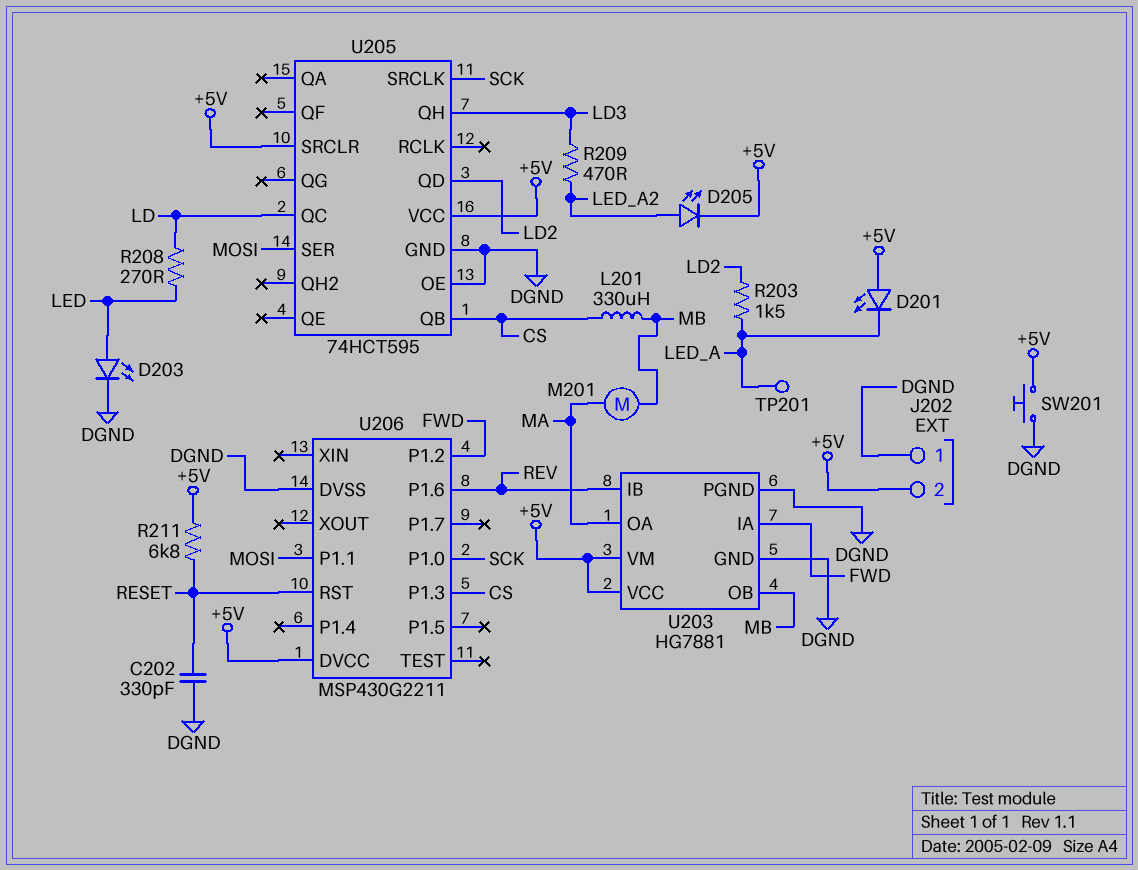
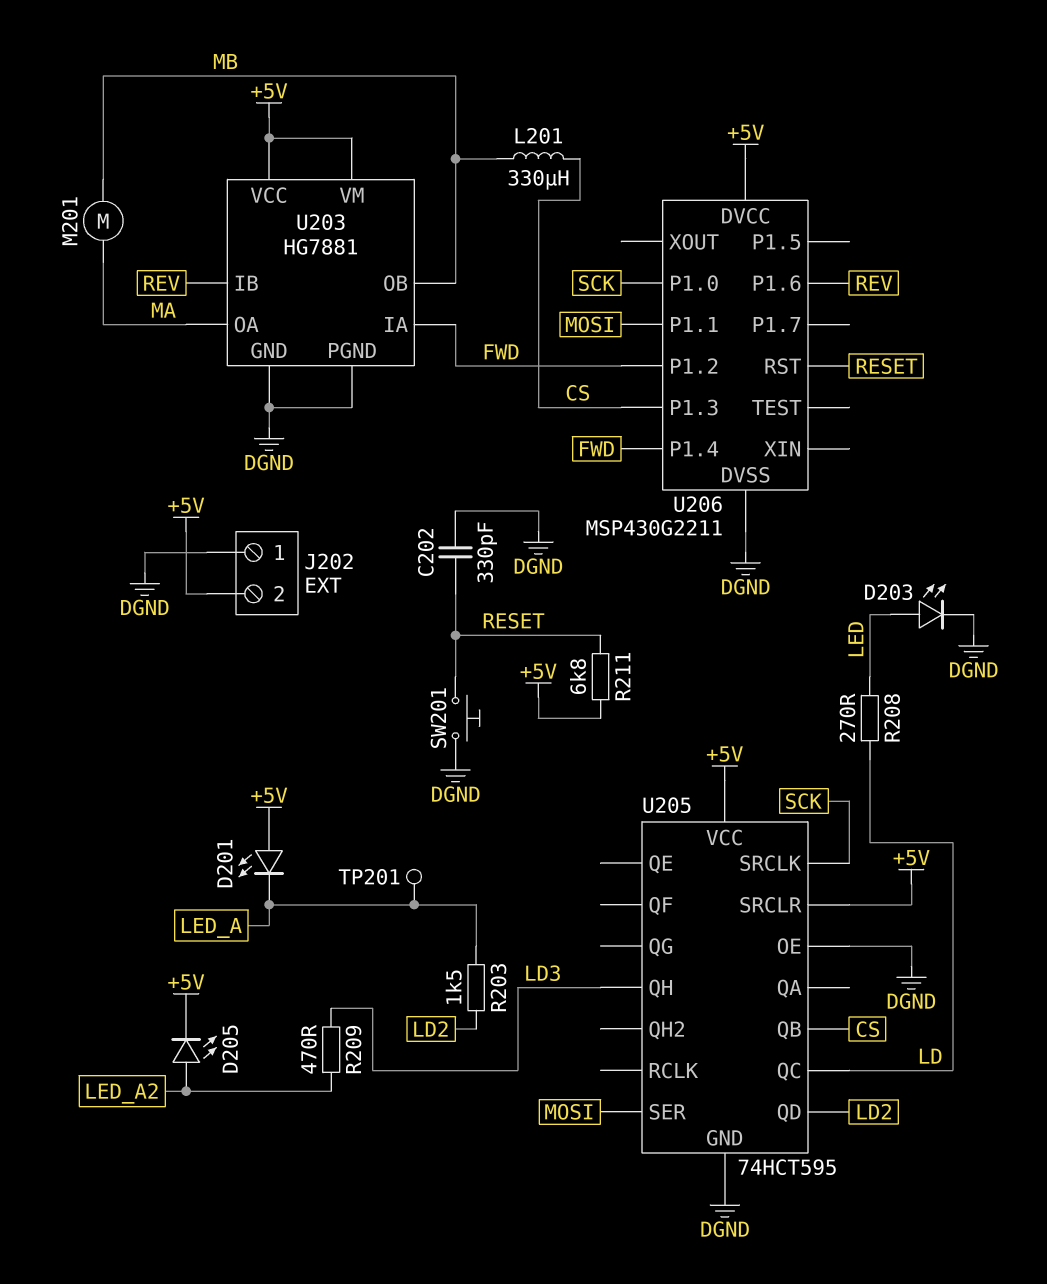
SW201: button (+5V, DGND) -> button (DGND, RESET)
U206 pin P1.4: none -> FWD

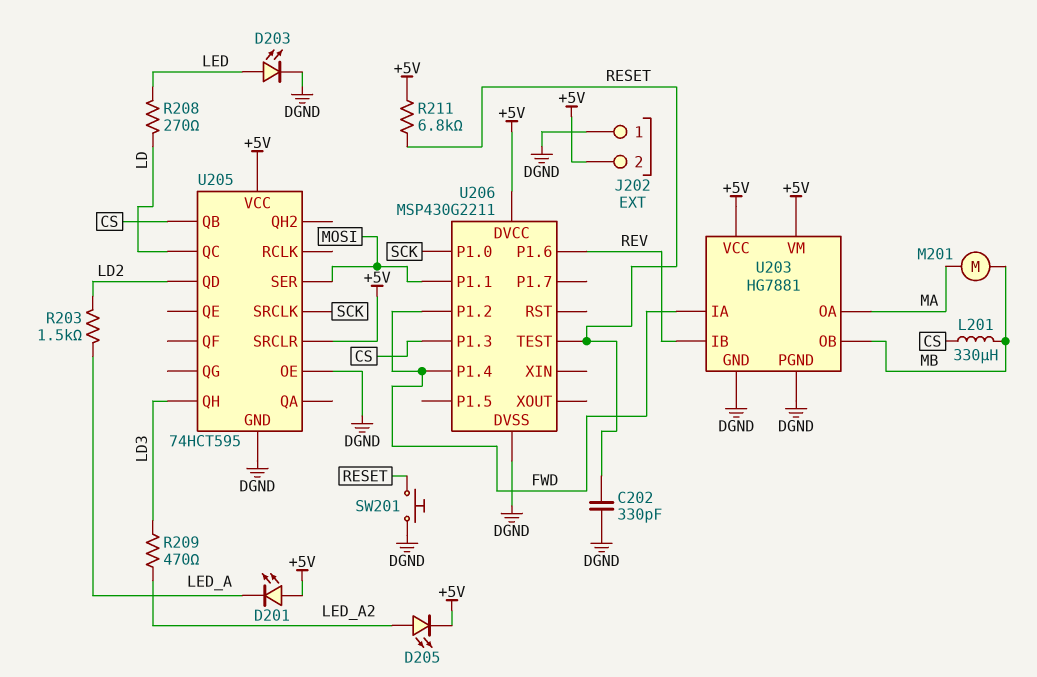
TP201: test point (LED_A) -> none
U206 pin RST: RESET -> none
U206 pin TEST: none -> RESET

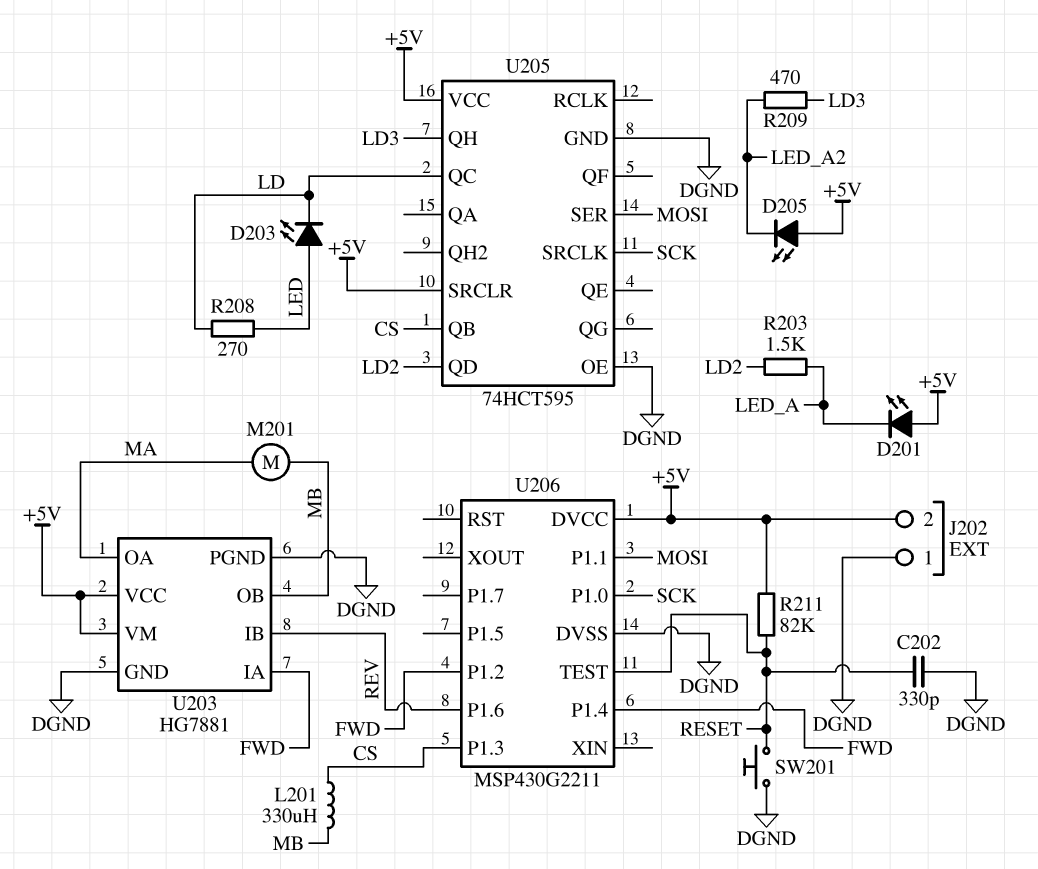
D203: LED (A LED, K DGND) -> LED (A LED, K LD)
D205: LED (A LED_A2, K +5V) -> LED (A +5V, K LED_A2)
R211: 6.8k (+5V, RESET) -> 82k (+5V, RESET)

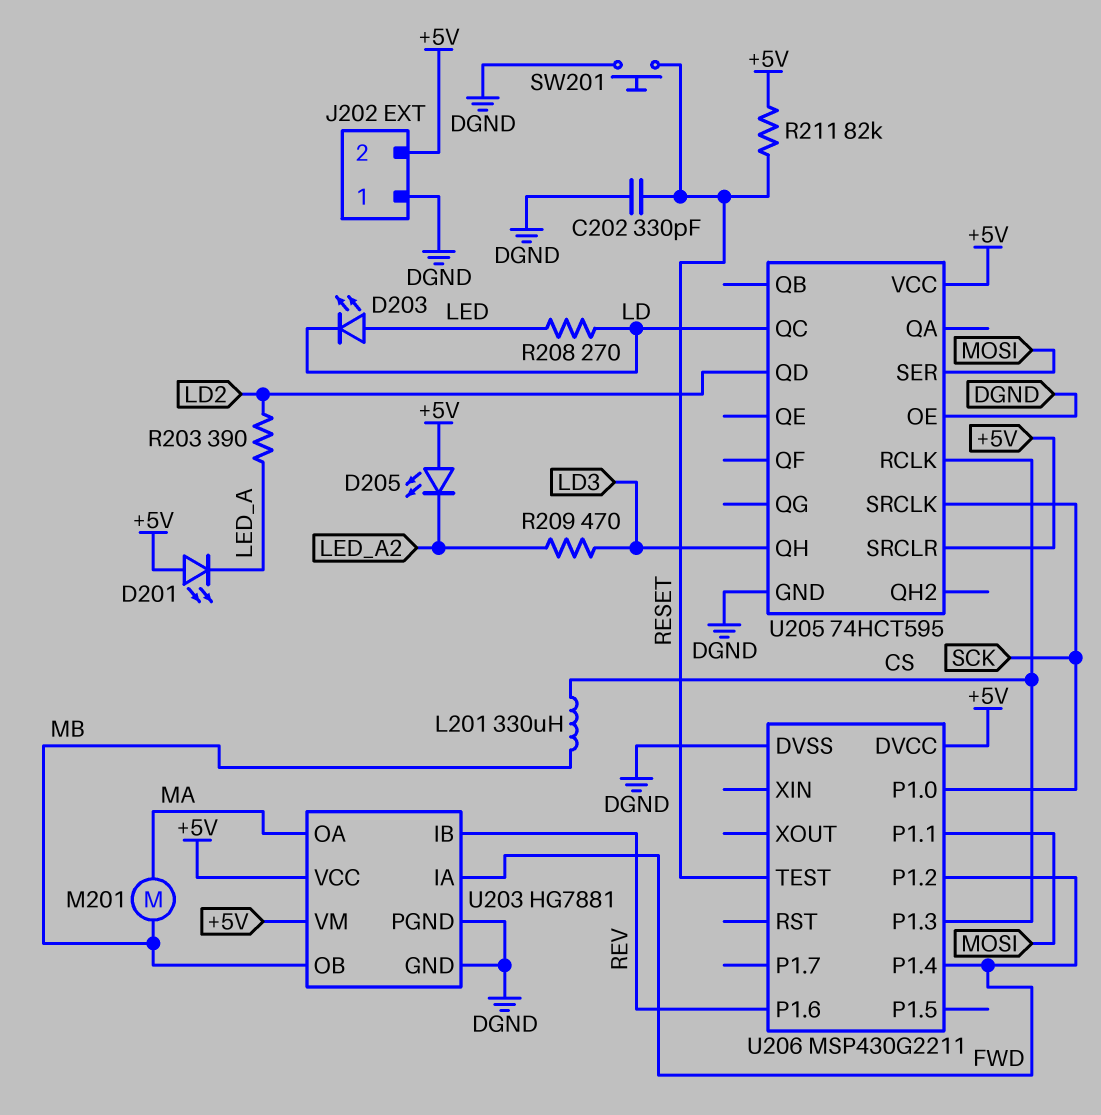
R203: 1.5k (LD2, LED_A) -> 390 (LD2, LED_A)
U205 pin QB: CS -> none
U205 pin RCLK: none -> CS

